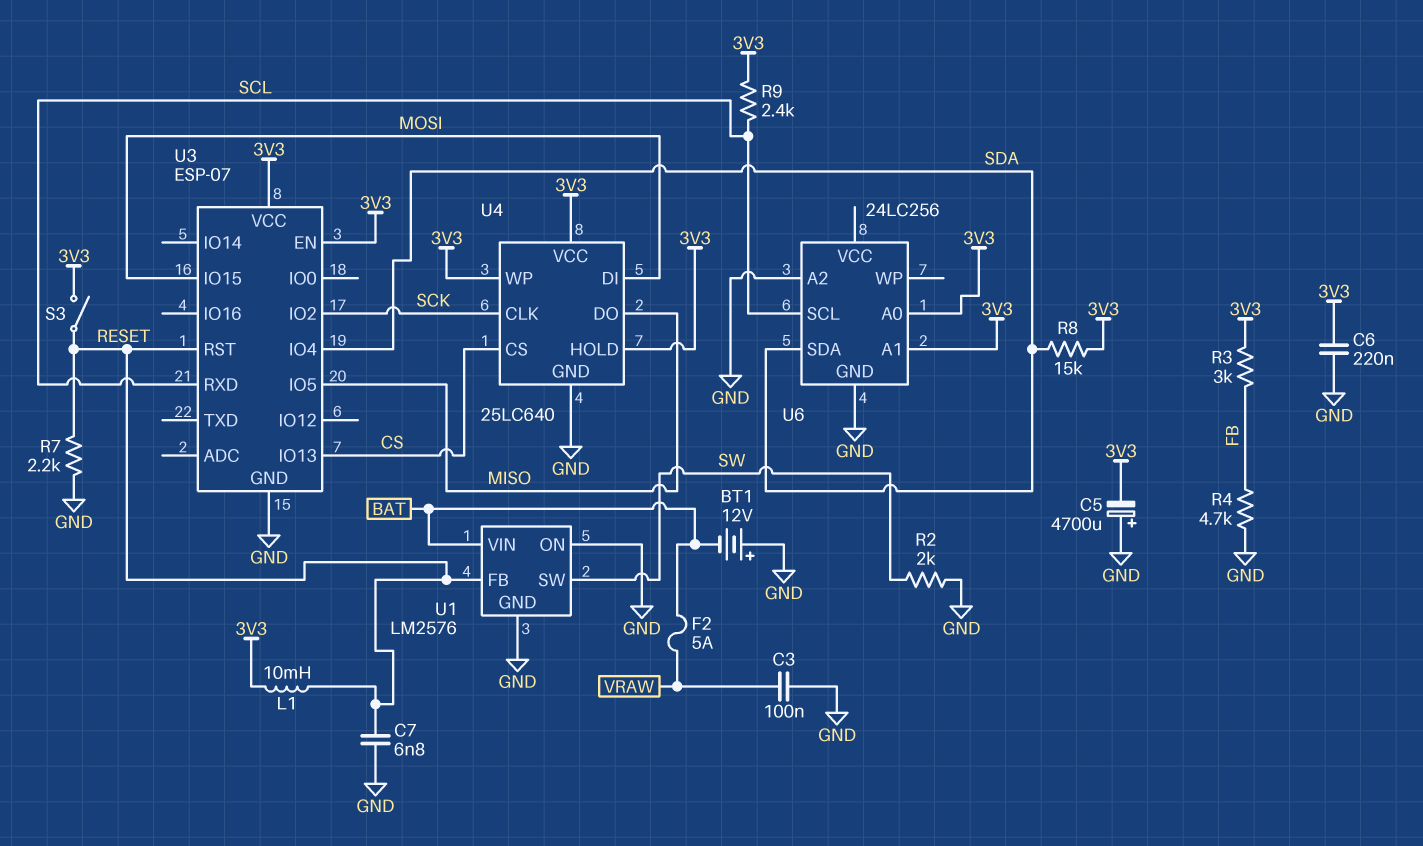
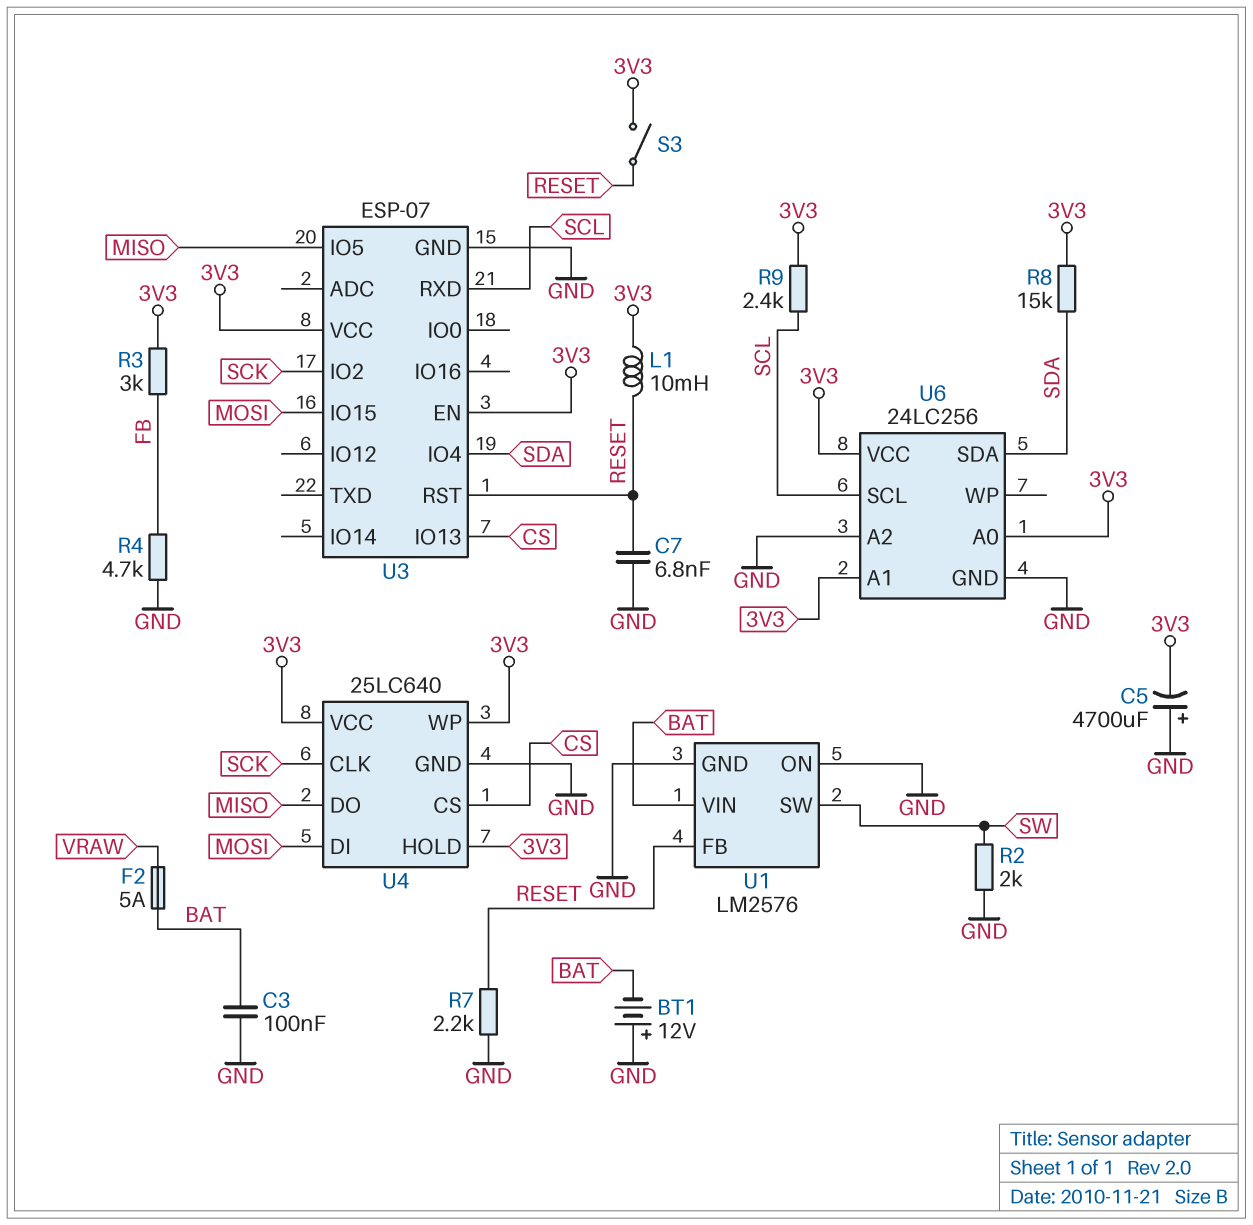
C3: 100nF (GND, VRAW) -> 100nF (BAT, GND)
C6: 220nF (3V3, GND) -> none
U6 pin VCC: none -> 3V3

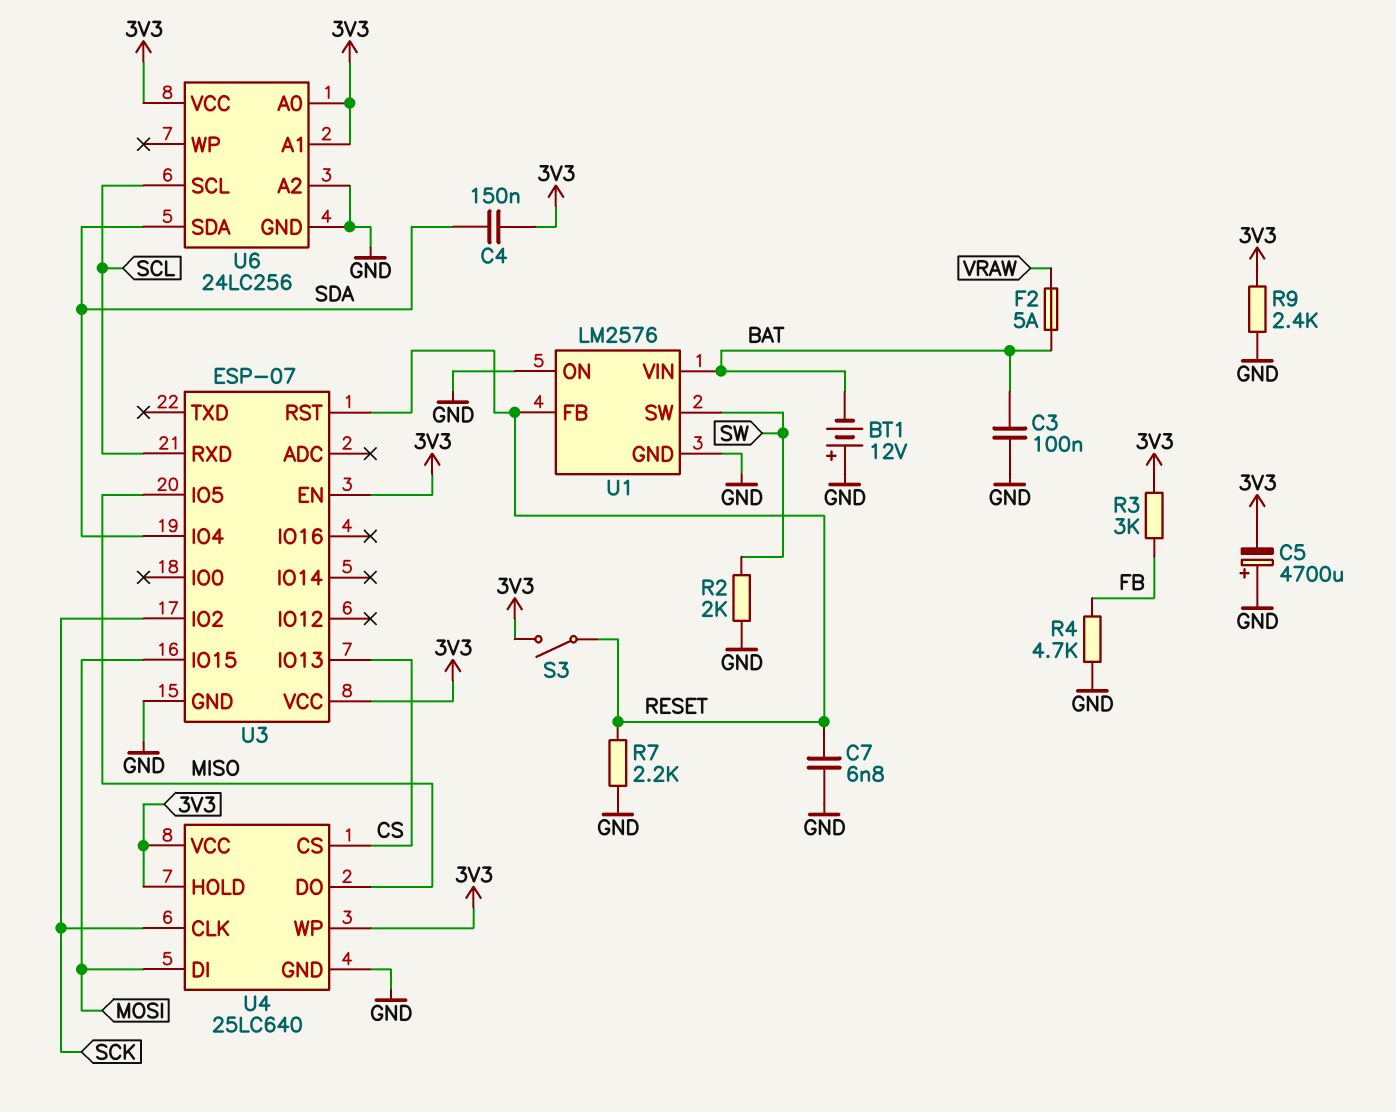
C4: none -> 150nF (3V3, SDA)
L1: 10mH (3V3, RESET) -> none
R8: 15k (3V3, SDA) -> none
R9: 2.4k (3V3, SCL) -> 2.4k (3V3, GND)

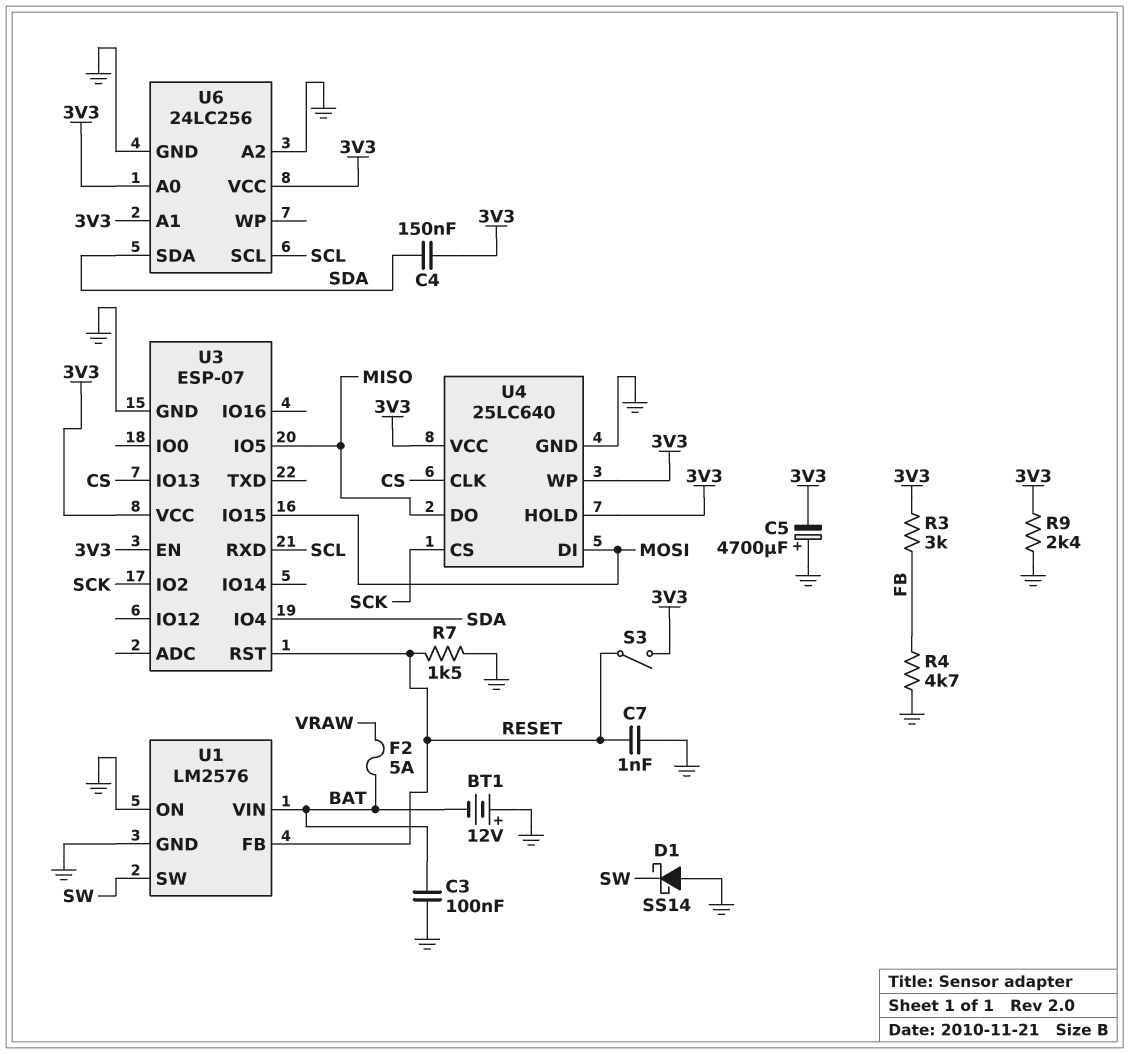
C7: 6.8nF (GND, RESET) -> 1nF (GND, RESET)
D1: none -> schottky SS14 (A GND, K SW)
R2: 2k (GND, SW) -> none
R7: 2.2k (GND, RESET) -> 1.5k (GND, RESET)
U4 pin CLK: SCK -> CS
U4 pin CS: CS -> SCK

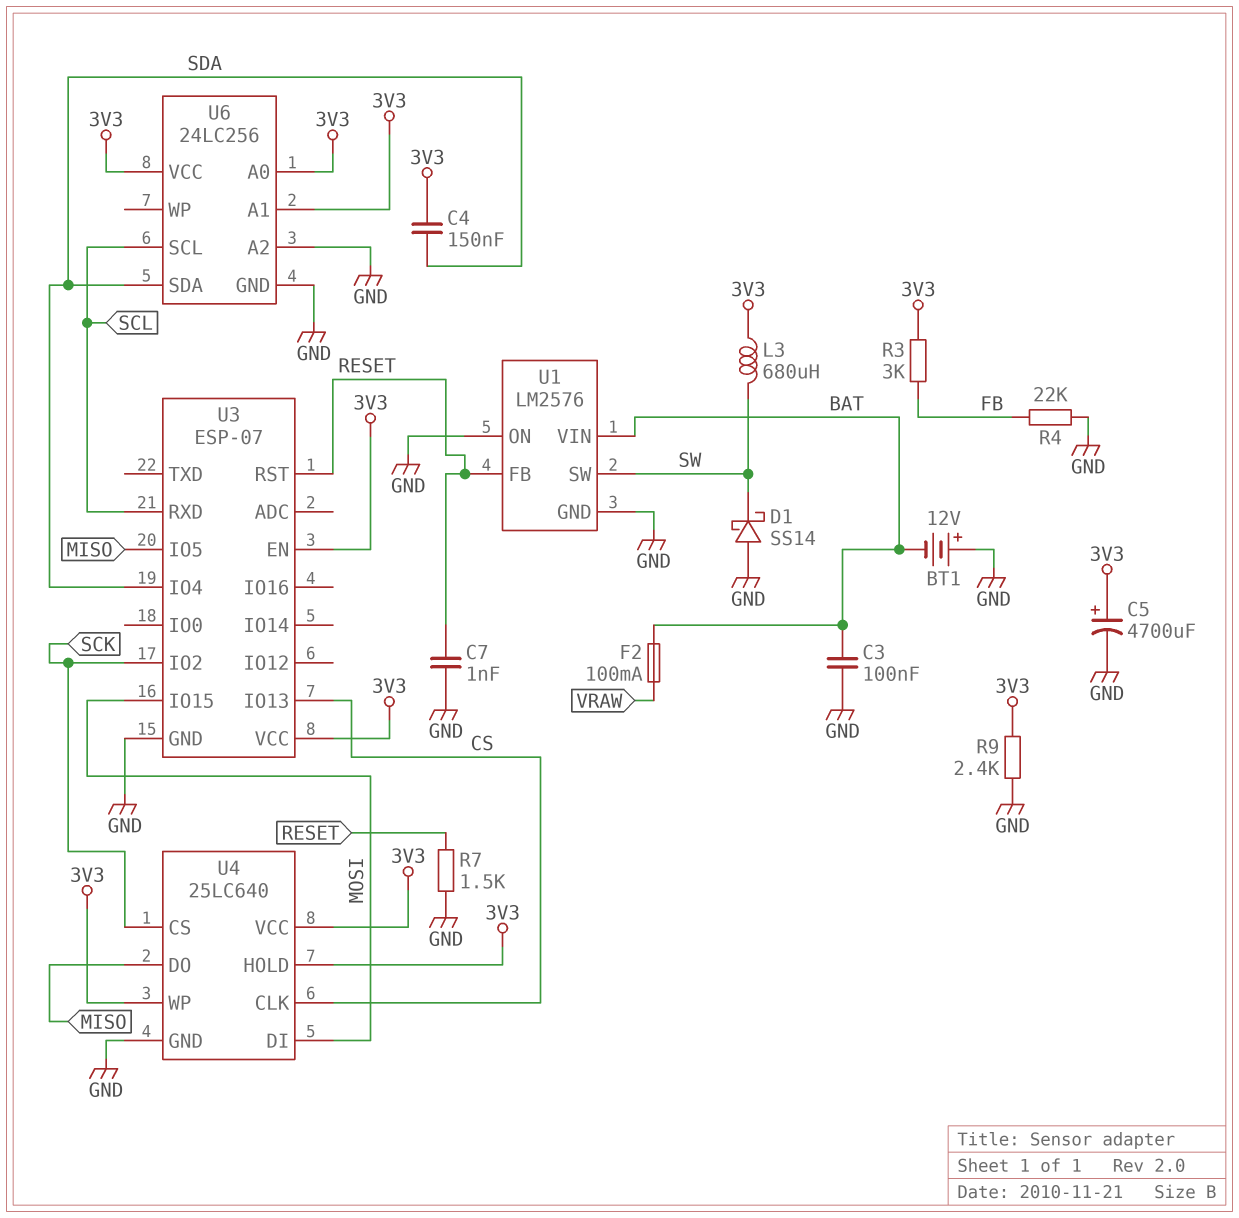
C5: 4700uF (plus GND, minus 3V3) -> 4700uF (plus 3V3, minus GND)
F2: 5A (BAT, VRAW) -> 100mA (BAT, VRAW)
L3: none -> 680uH (3V3, SW)
R4: 4.7k (FB, GND) -> 22k (FB, GND)
S3: switch (3V3, RESET) -> none

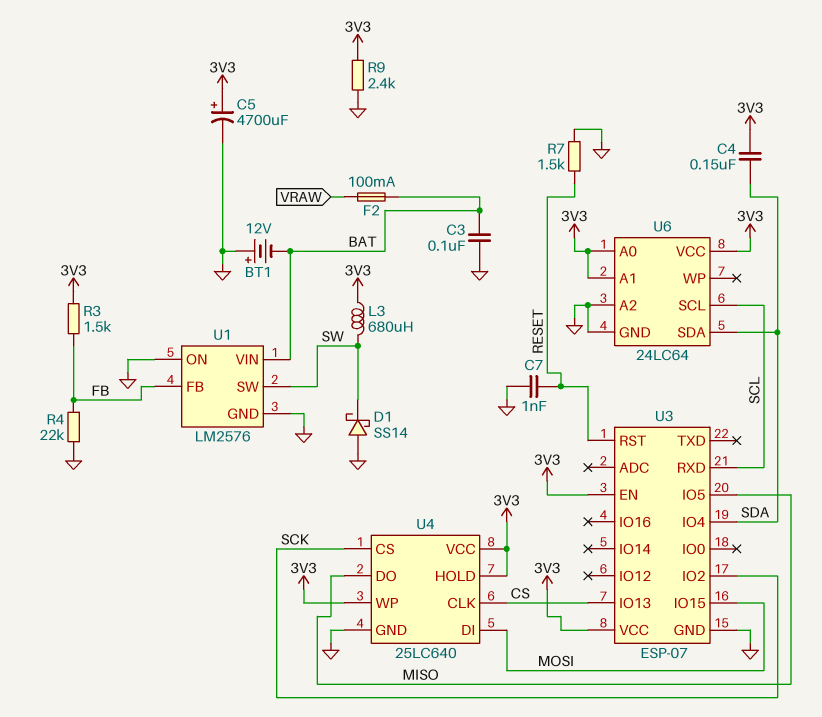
R3: 3k (3V3, FB) -> 1.5k (3V3, FB)
U1 pin FB: RESET -> FB
U6: 24LC256 -> 24LC64

